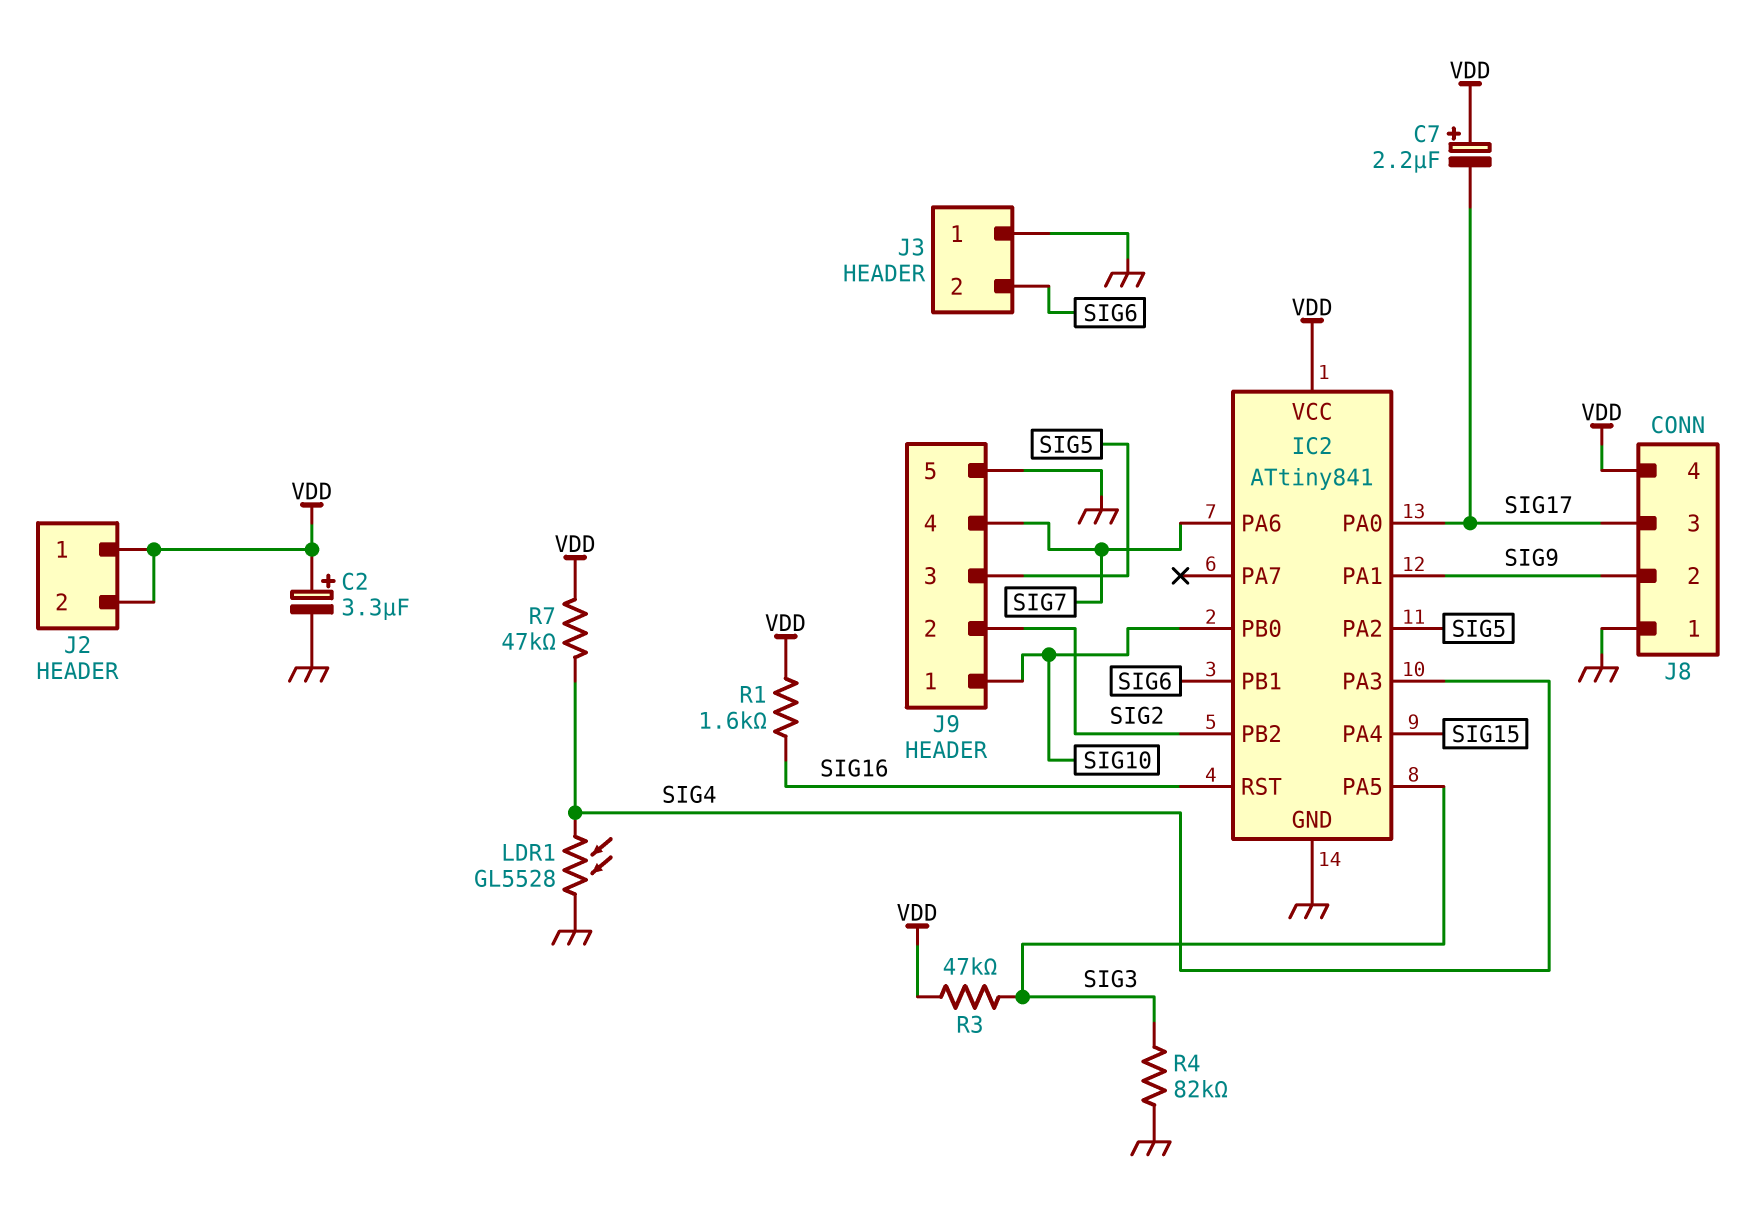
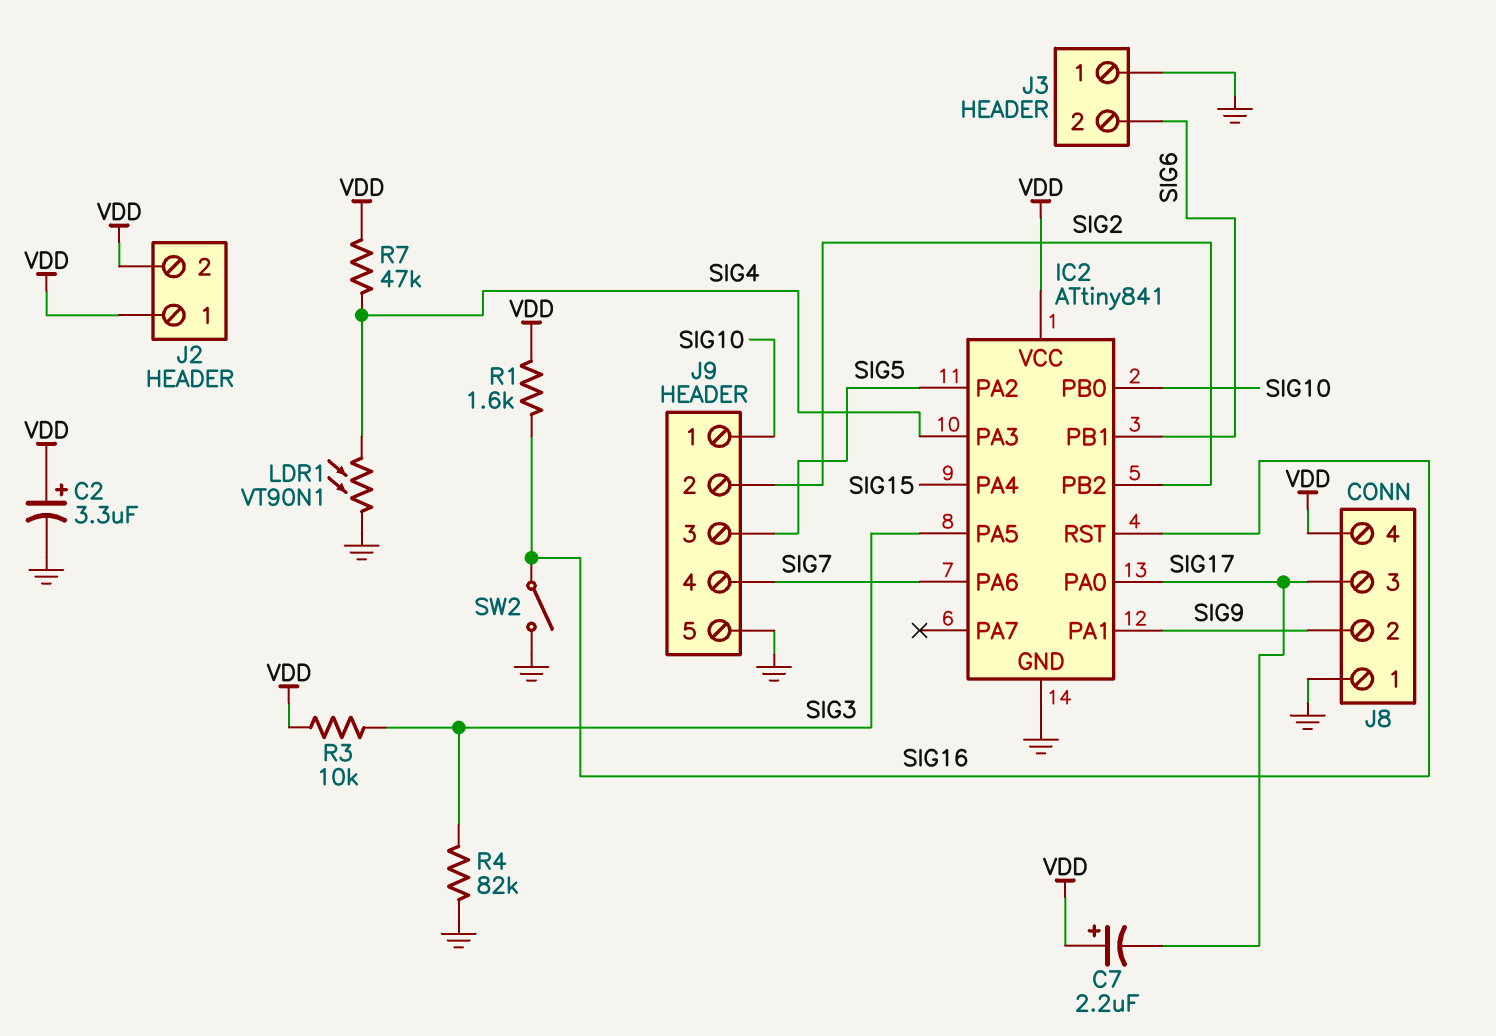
LDR1: GL5528 (GND, SIG4) -> VT90N1 (GND, SIG4)
R3: 47k (SIG3, VDD) -> 10k (SIG3, VDD)
SW2: none -> switch (GND, SIG16)

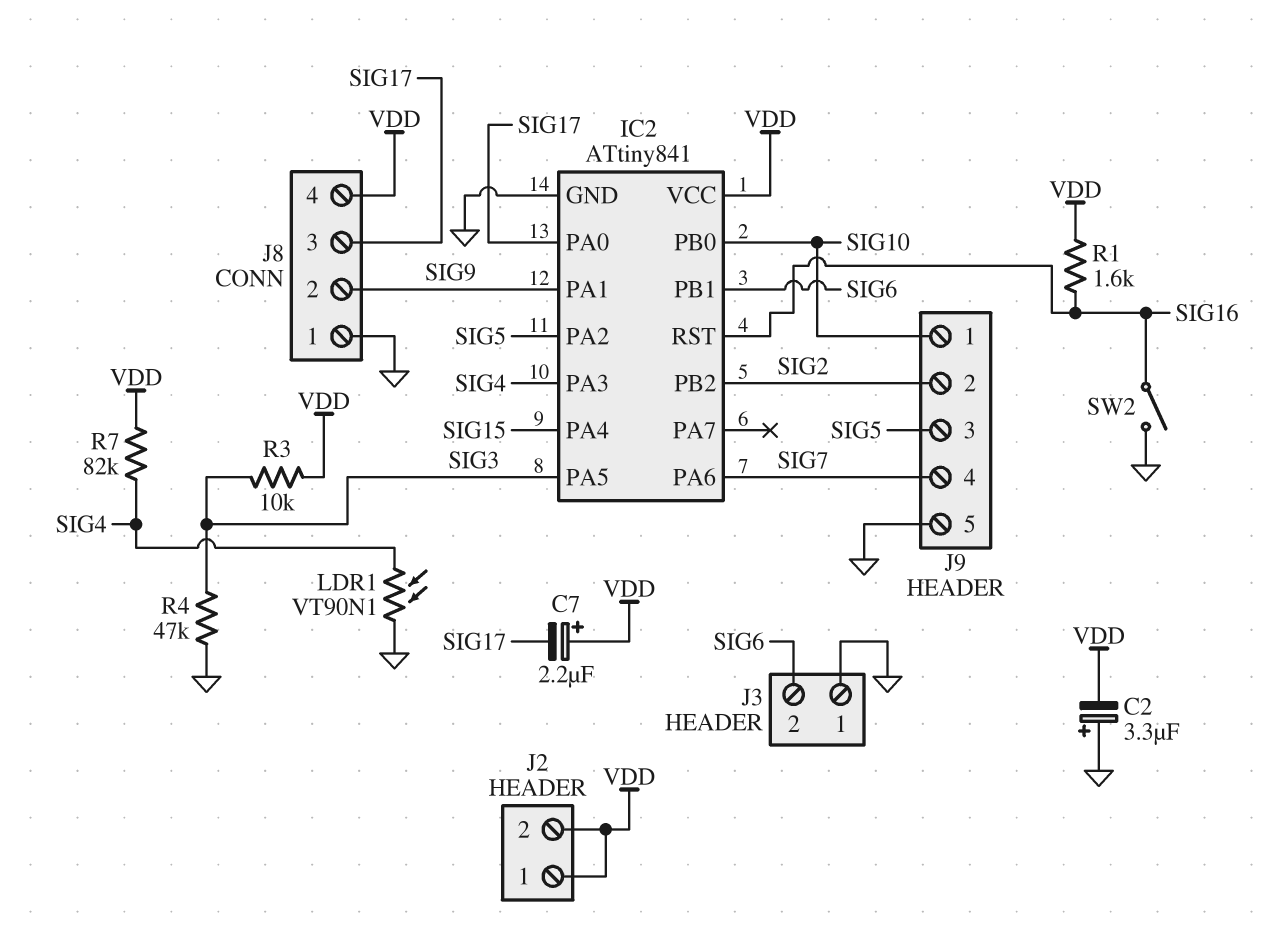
C2: 3.3uF (plus VDD, minus GND) -> 3.3uF (plus GND, minus VDD)
R4: 82k (GND, SIG3) -> 47k (GND, SIG3)
R7: 47k (SIG4, VDD) -> 82k (SIG4, VDD)

